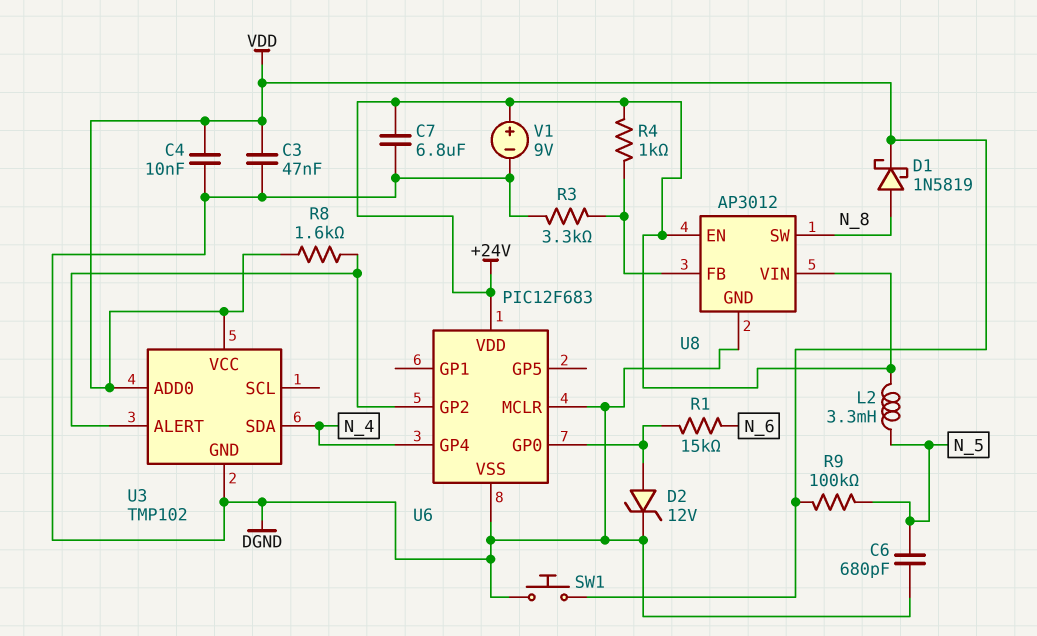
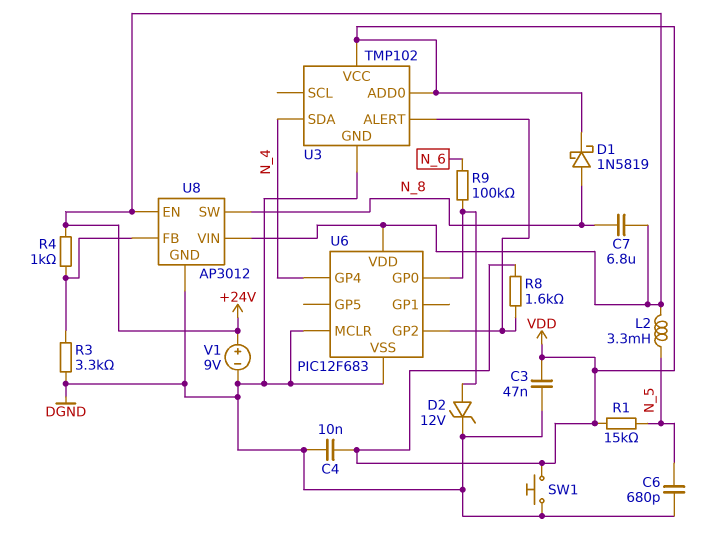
C7: 6.8uF (+24V, DGND) -> 6.8uF (+24V, N_8)
R1: 15k (N_6, U6/GP0) -> 15k (N_5, VDD)
R9: 100k (N_5, VDD) -> 100k (N_6, U6/GP0)

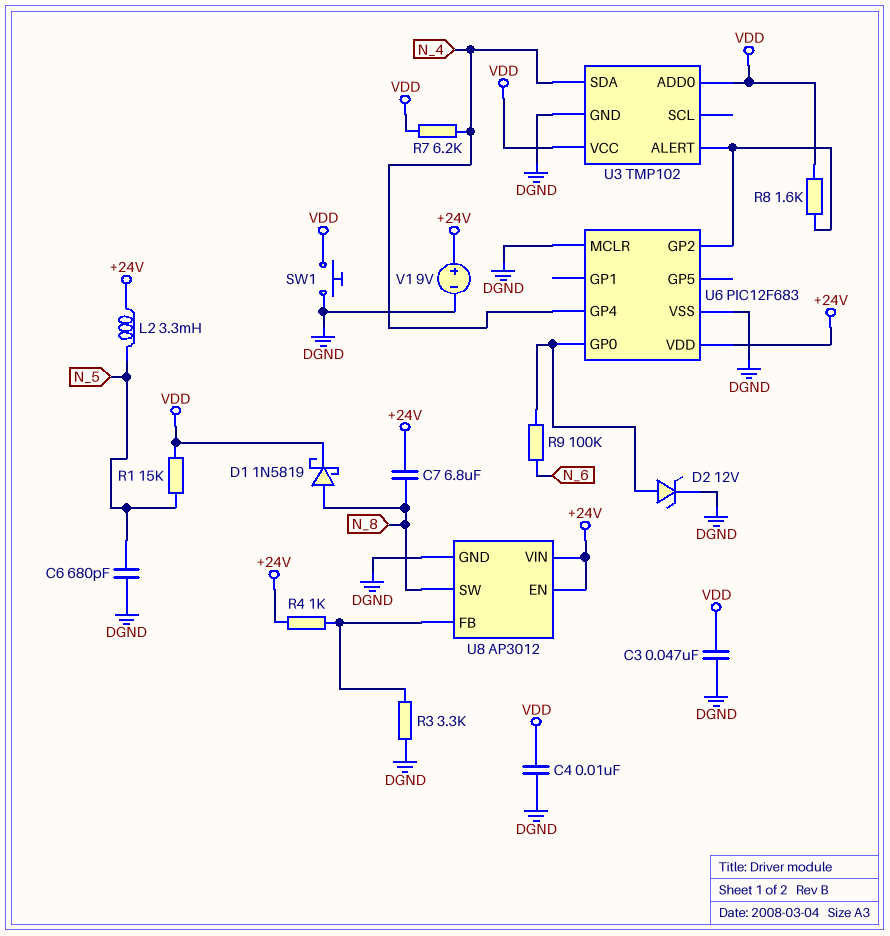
R7: none -> 6.2k (N_4, VDD)

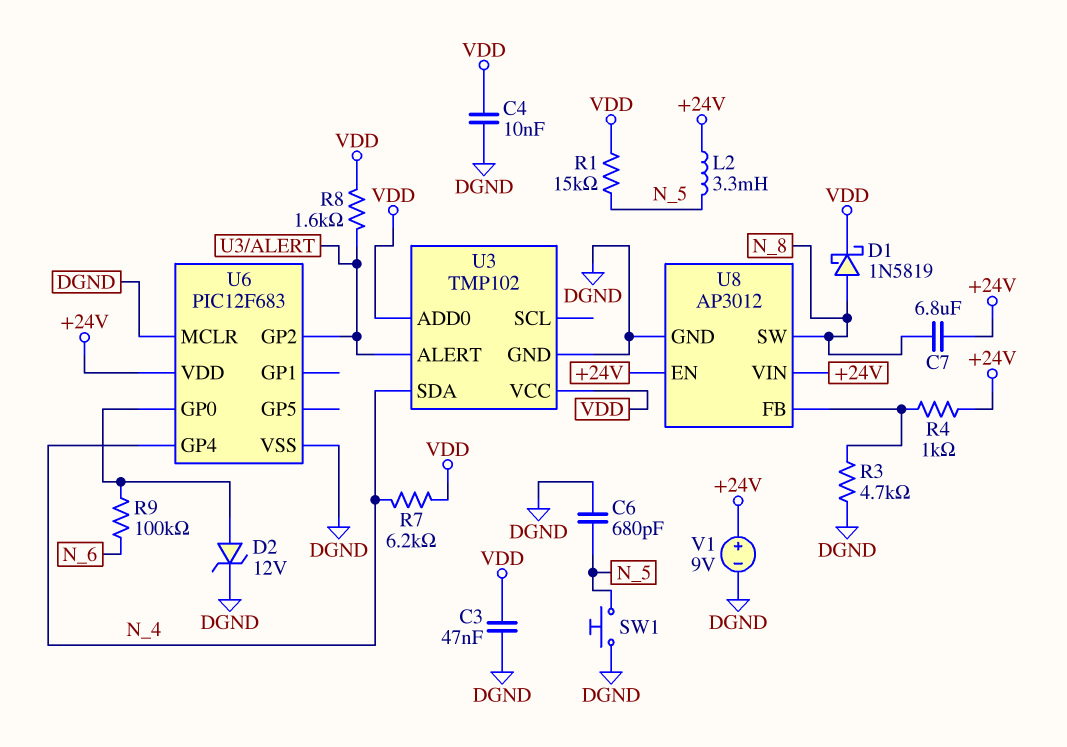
R3: 3.3k (DGND, U8/FB) -> 4.7k (DGND, U8/FB)
SW1: button (DGND, VDD) -> button (DGND, N_5)

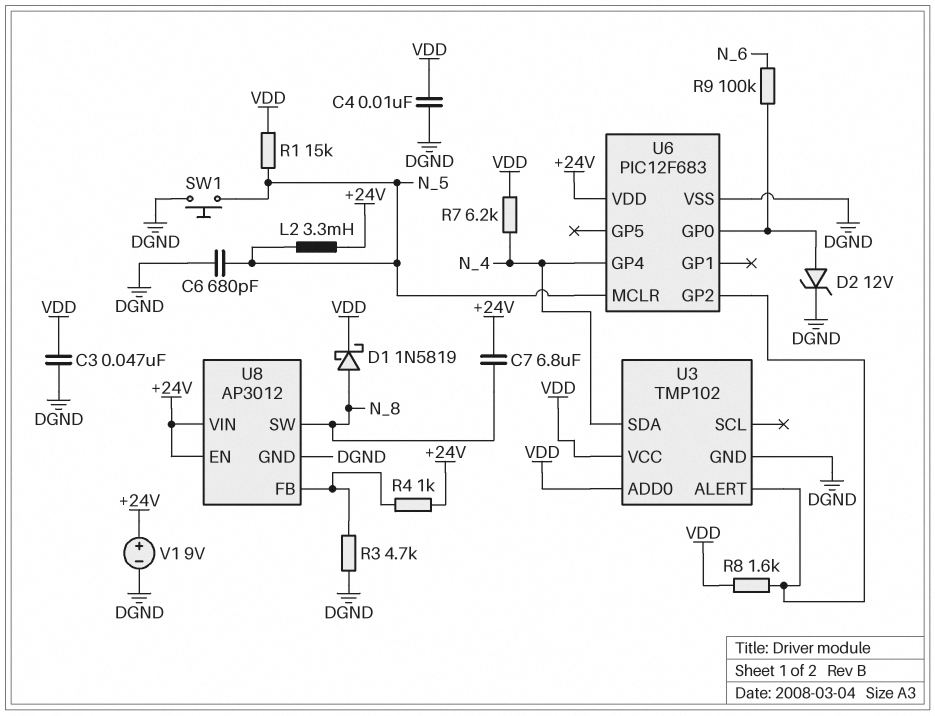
U6 pin MCLR: DGND -> N_5

